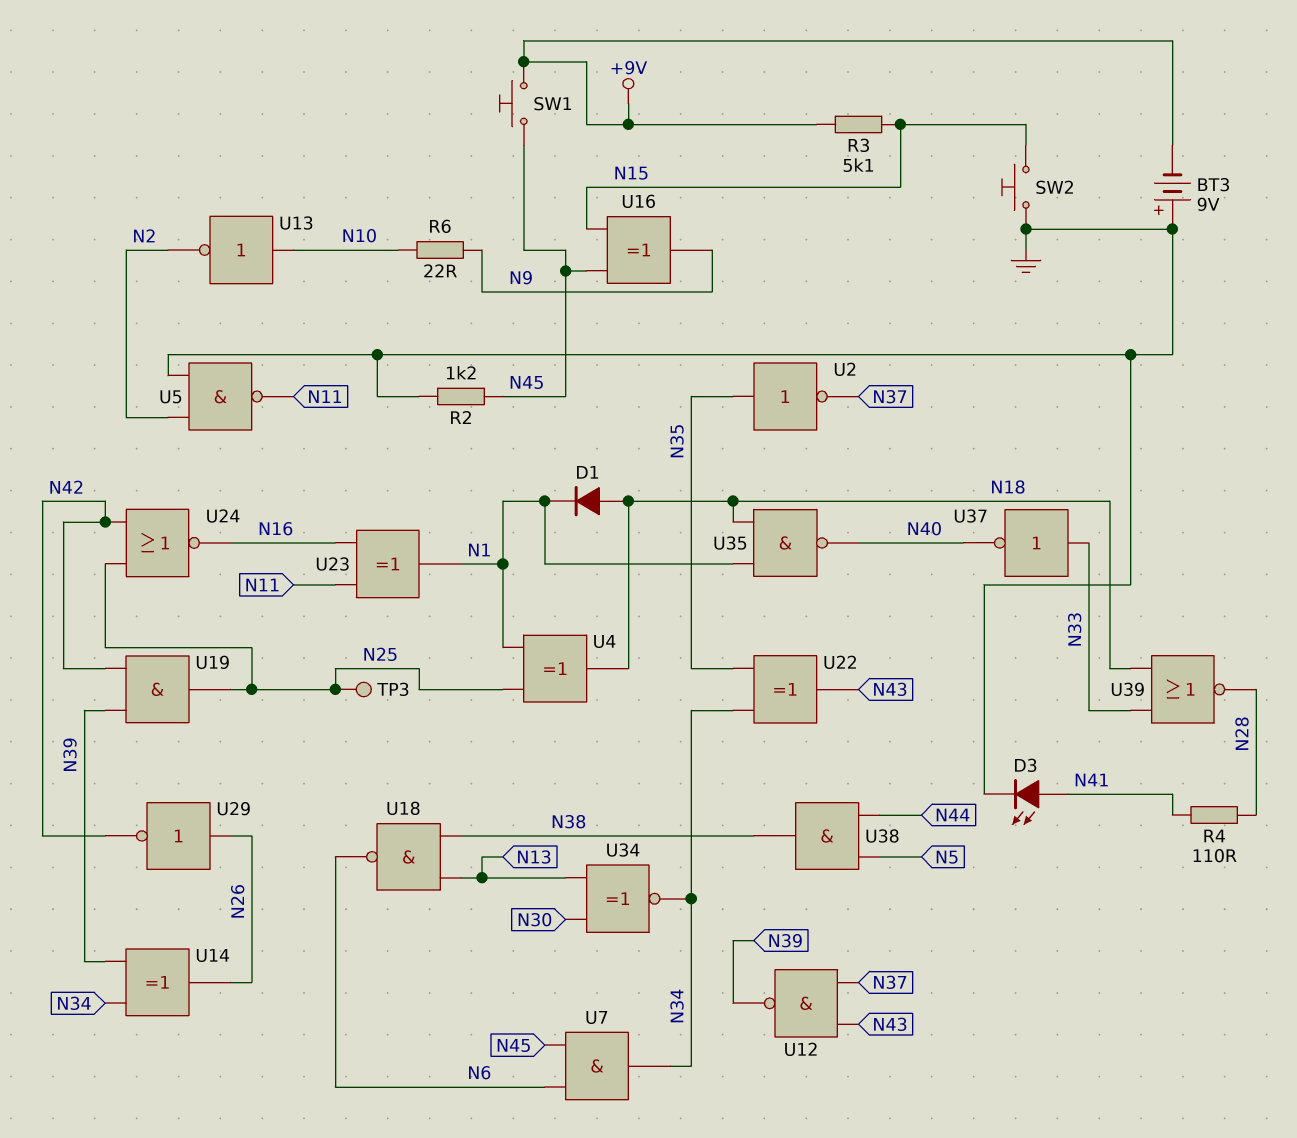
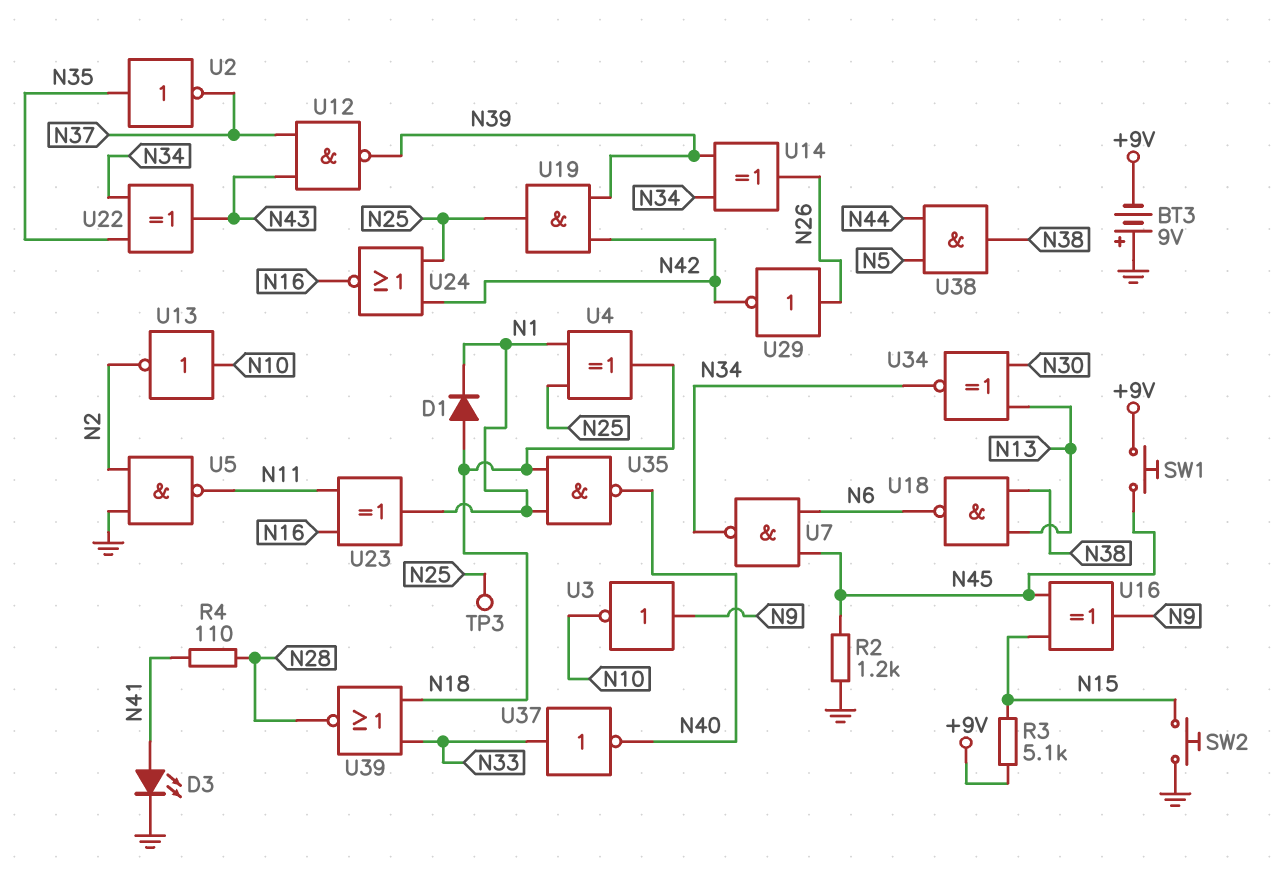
R6: 22 (N9, N10) -> none
U3: none -> NOT (in N9, out N10)
U7: AND (in N6, in N45, out N34) -> NAND (in N6, in N45, out N34)

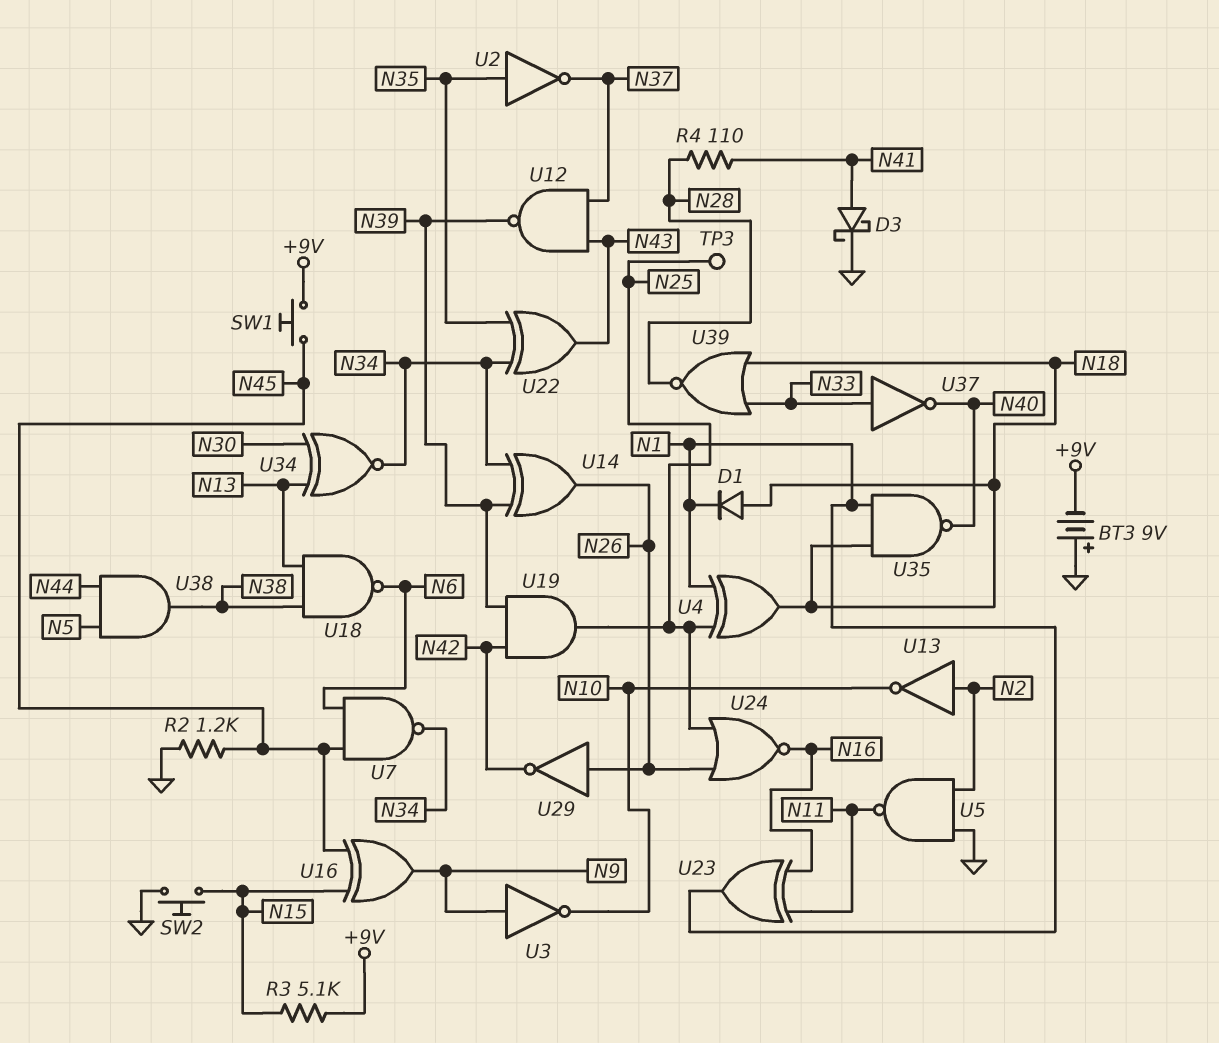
D3: LED (A N41, K GND) -> schottky (A N41, K GND)
U13: NOT (in N10, out N2) -> NOT (in N2, out N10)
U24: NOR (in N25, in N42, out N16) -> NOR (in N25, in N26, out N16)

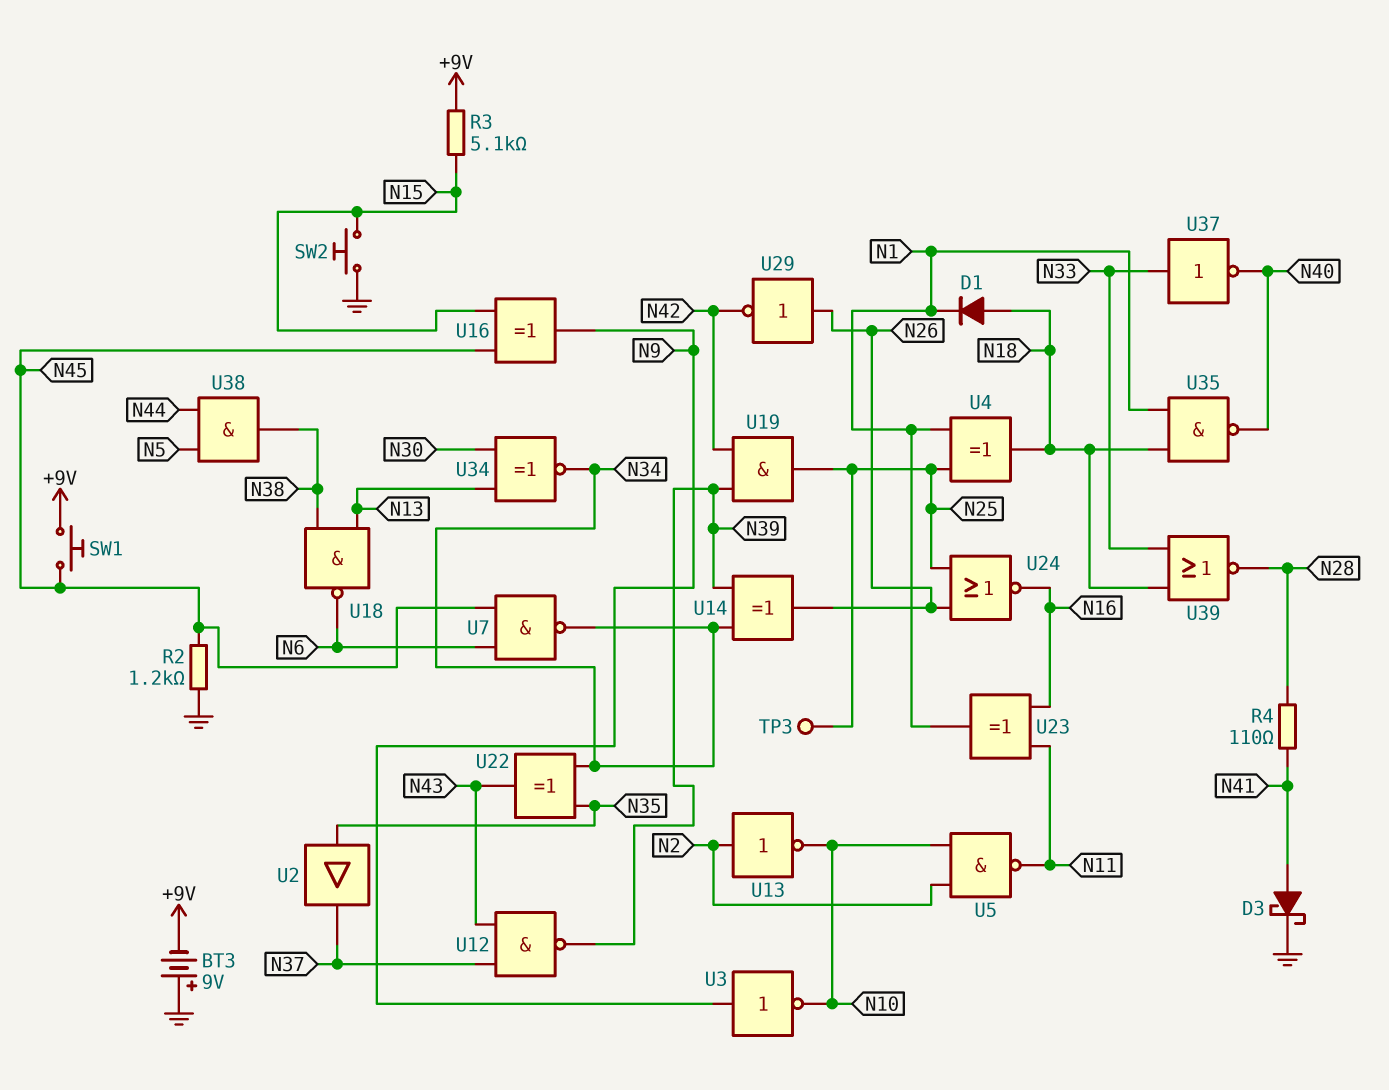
U2: NOT (in N35, out N37) -> buffer (in N35, out N37)
U5: NAND (in GND, in N2, out N11) -> NAND (in N2, in N10, out N11)

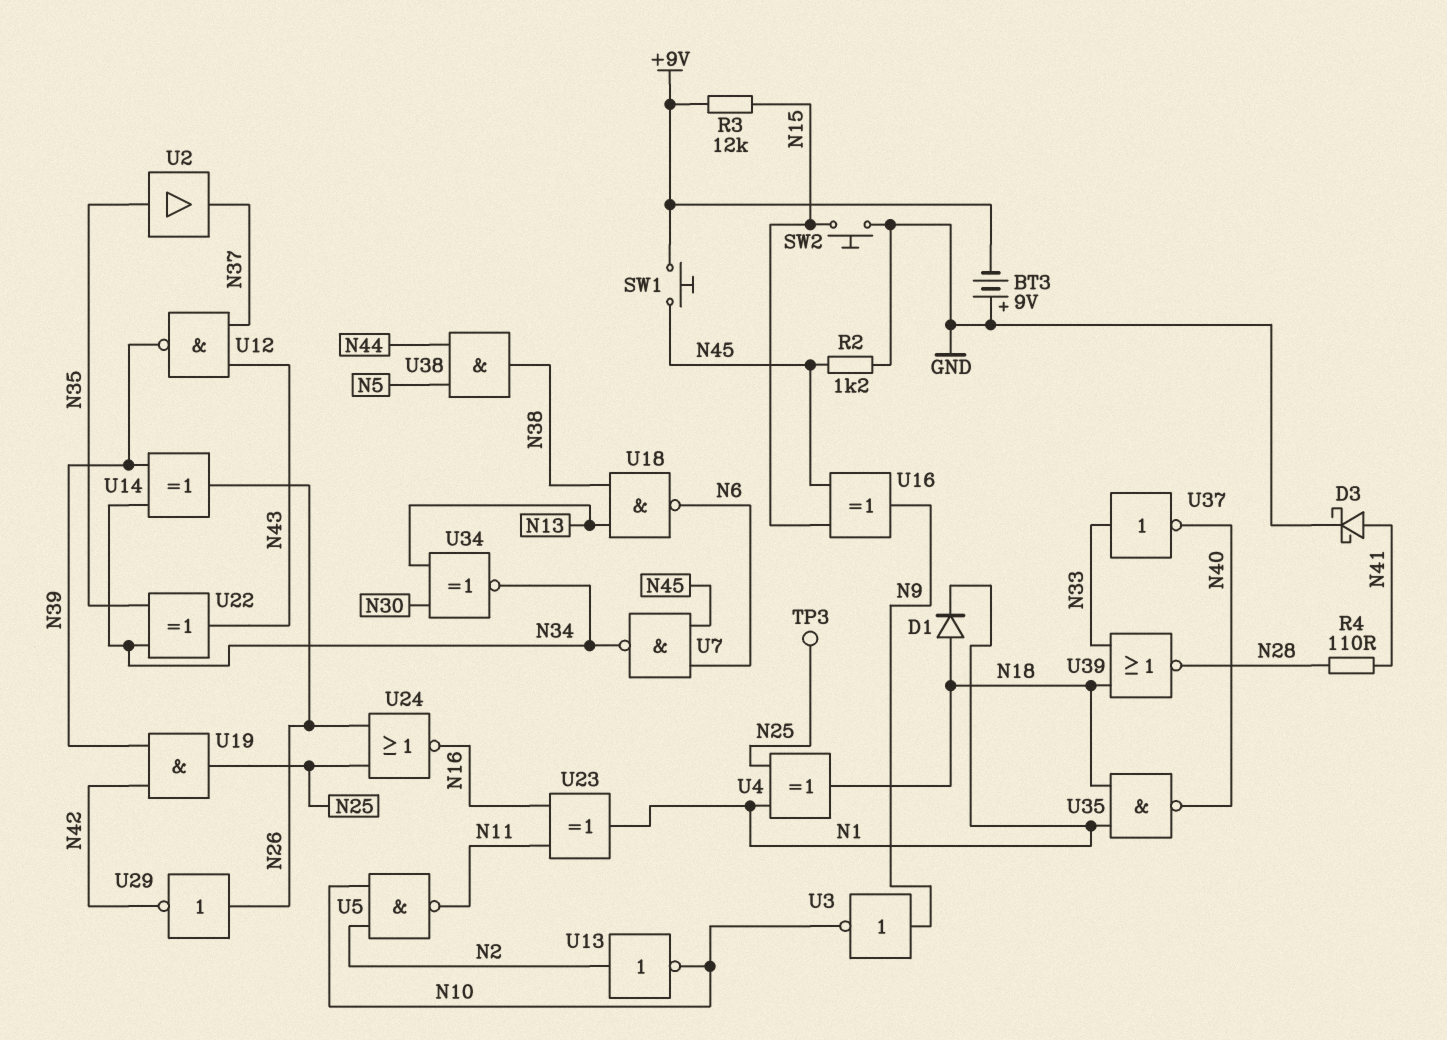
R3: 5.1k (+9V, N15) -> 12k (+9V, N15)

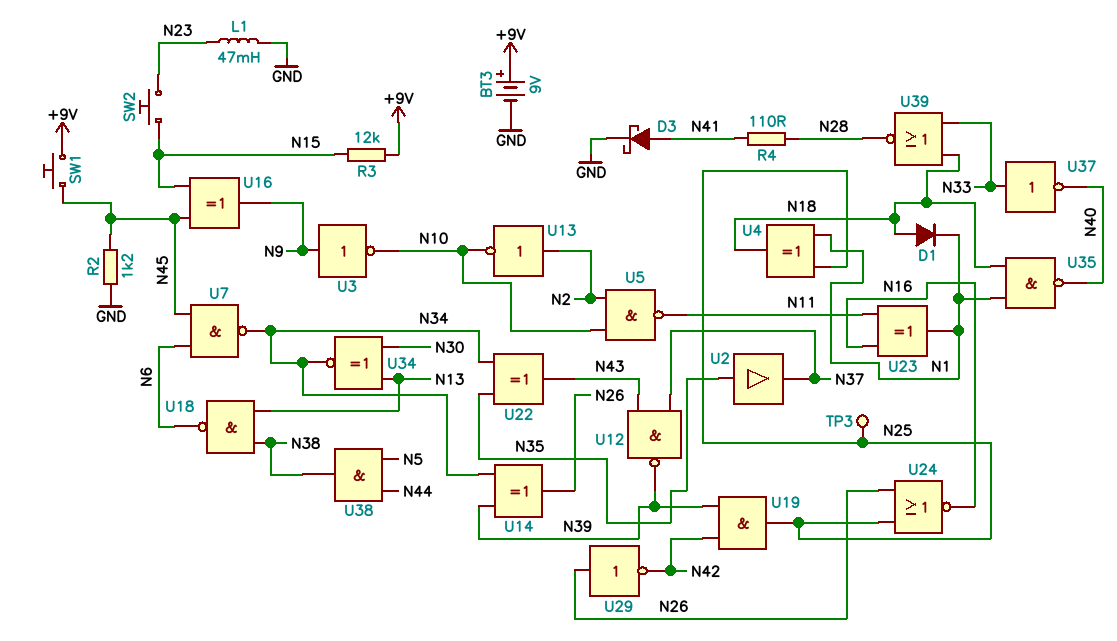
BT3: 9V (plus GND, minus +9V) -> 9V (plus +9V, minus GND)
L1: none -> 47mH (GND, N23)
SW2: button (GND, N15) -> button (N15, N23)

